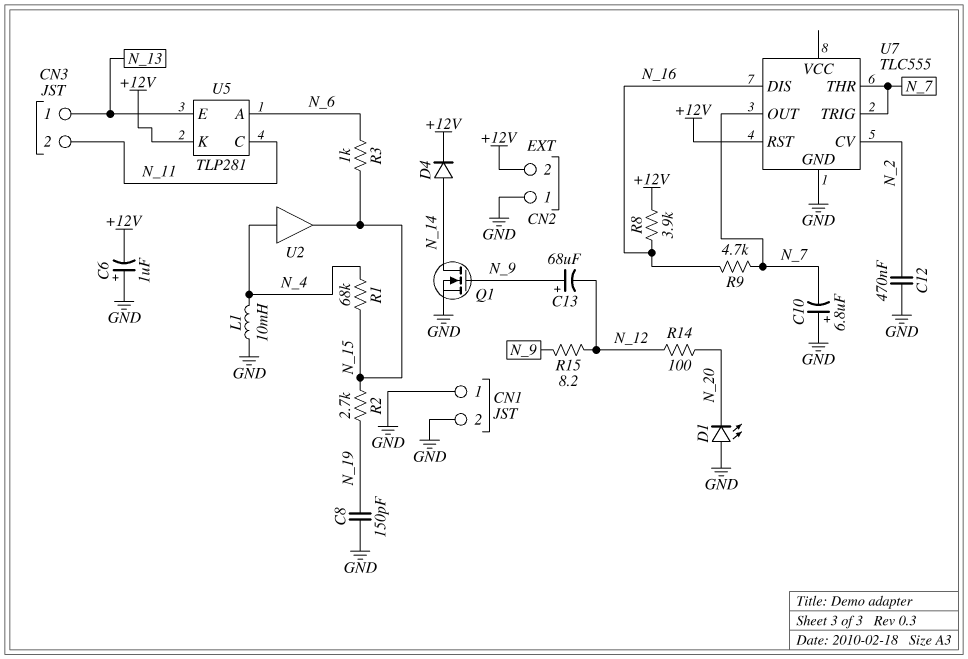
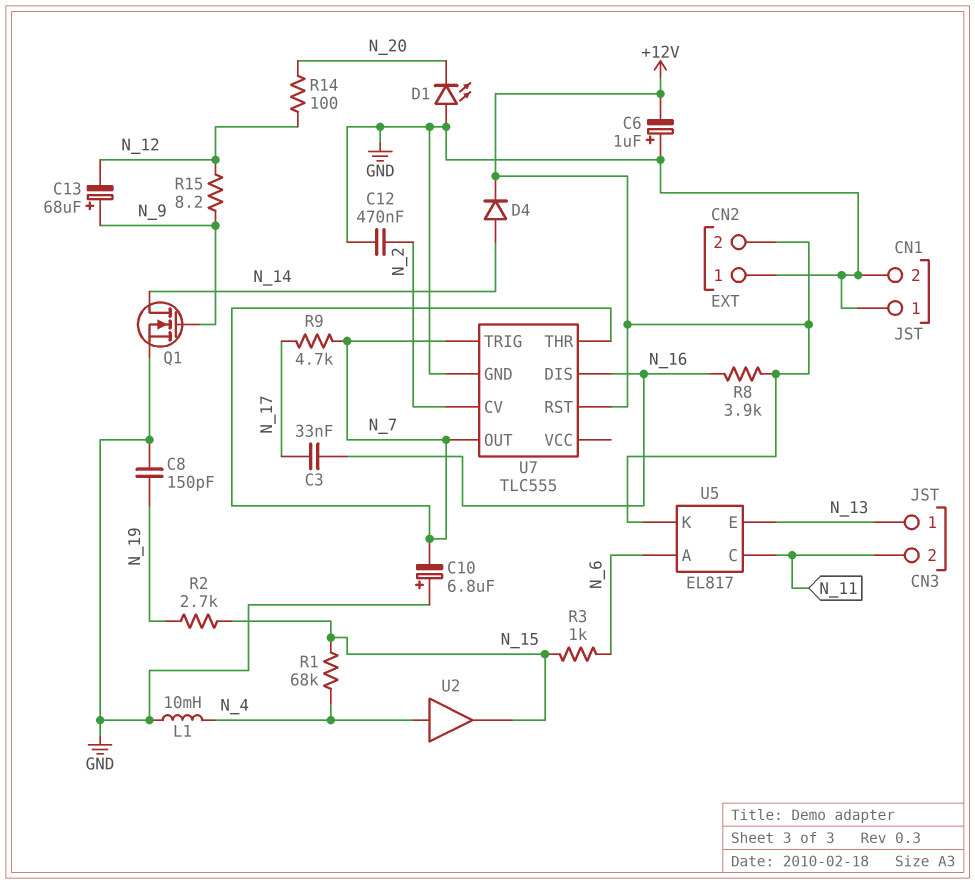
C3: none -> 33nF (N_16, N_17)
R9: 4.7k (N_7, N_16) -> 4.7k (N_7, N_17)
U5: TLP281 -> EL817

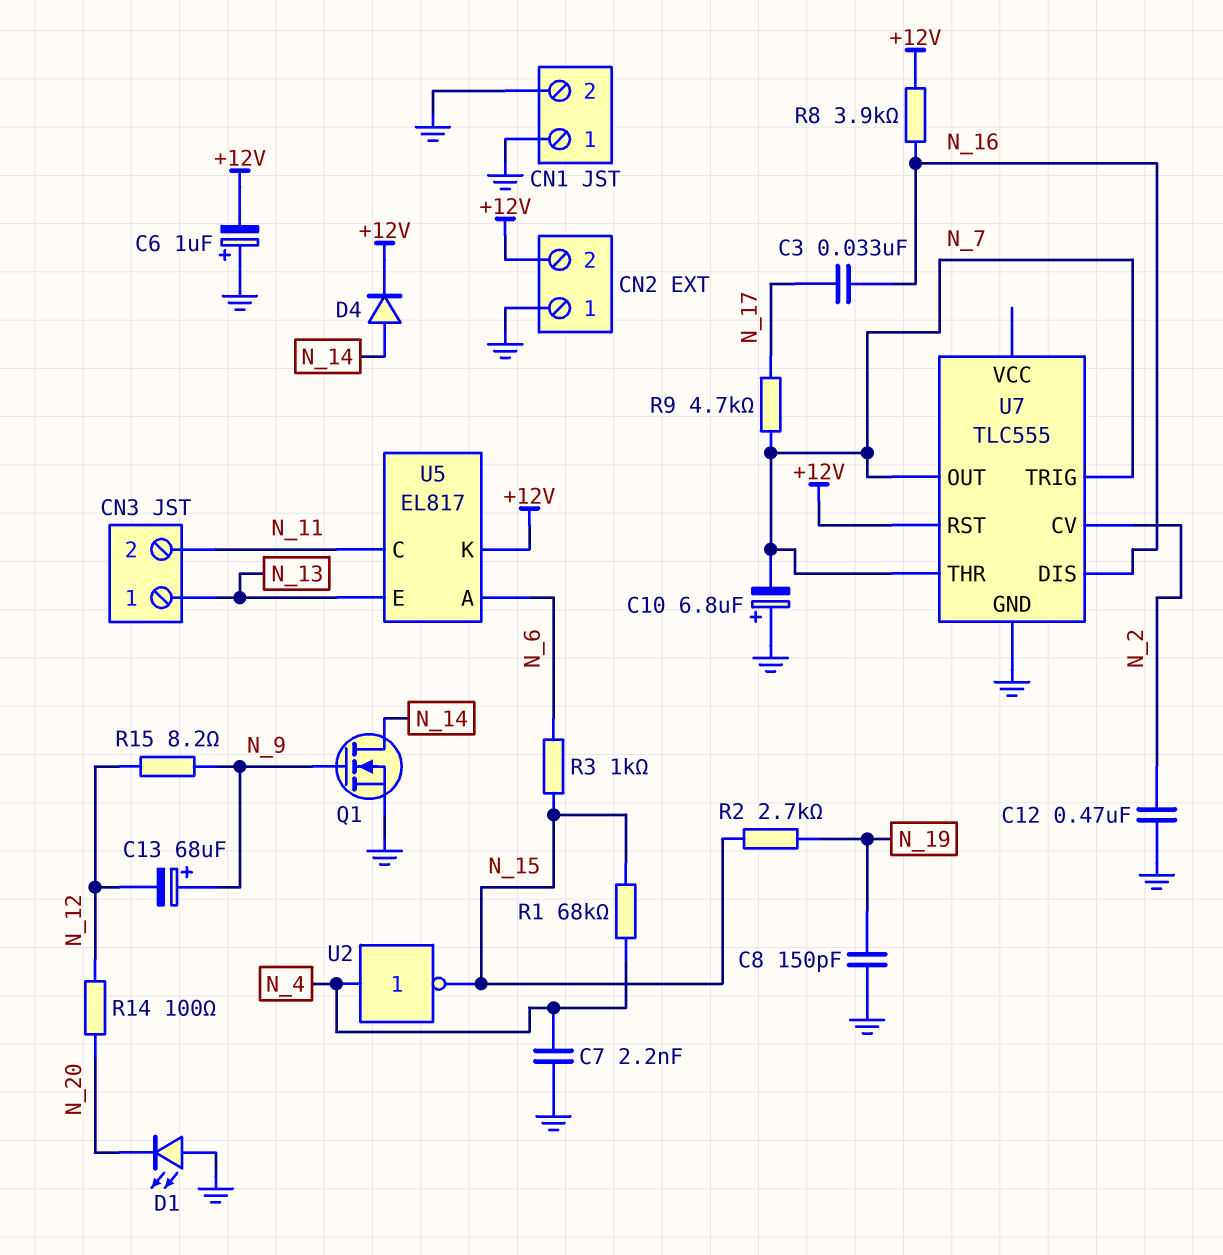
C7: none -> 2.2nF (GND, N_4)
L1: 10mH (GND, N_4) -> none
U2: buffer (in N_4, out N_15) -> NOT (in N_4, out N_15)

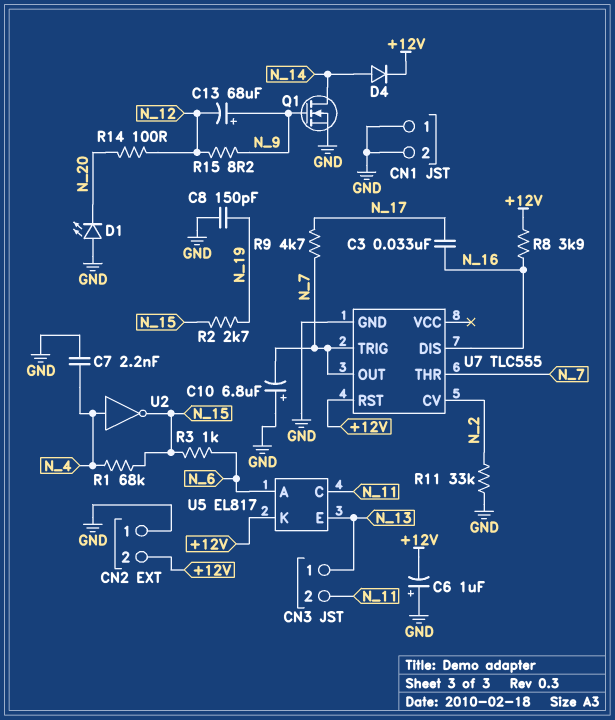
C12: 470nF (GND, N_2) -> none
R11: none -> 33k (GND, N_2)

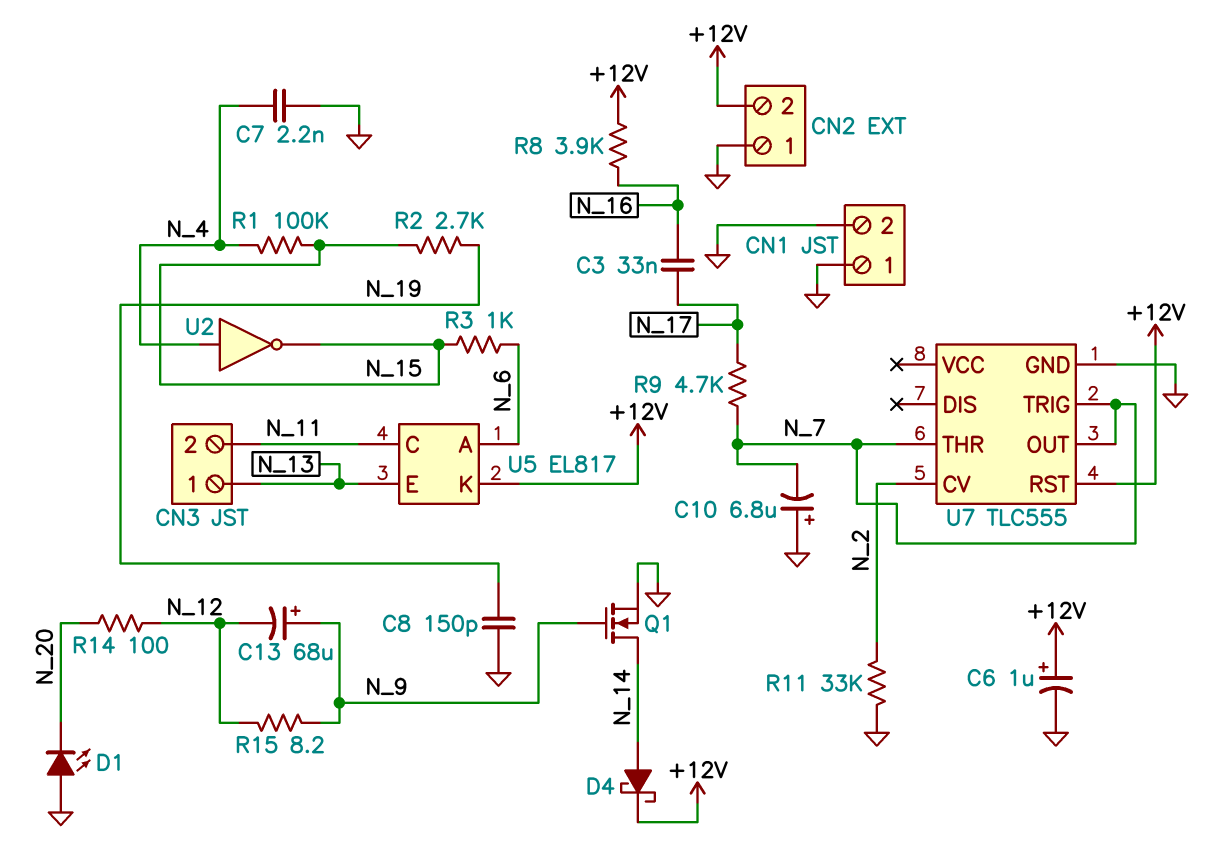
C6: 1uF (plus GND, minus +12V) -> 1uF (plus +12V, minus GND)
D4: diode (A N_14, K +12V) -> schottky (A N_14, K +12V)
R1: 68k (N_4, N_15) -> 100k (N_4, N_15)
U7 pin DIS: N_16 -> none

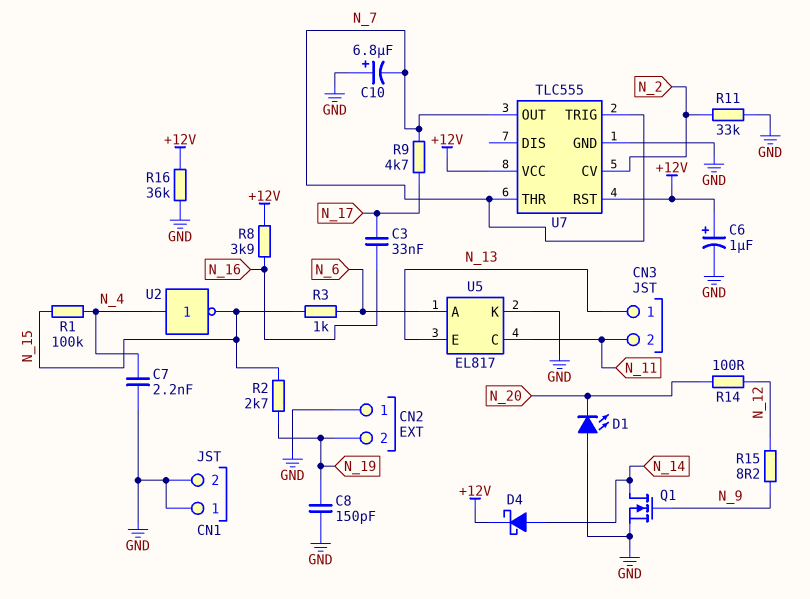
C13: 68uF (plus N_9, minus N_12) -> none
CN2 pin 2: +12V -> N_19
R16: none -> 36k (+12V, GND)
U5 pin K: +12V -> GND
U7 pin VCC: none -> +12V

